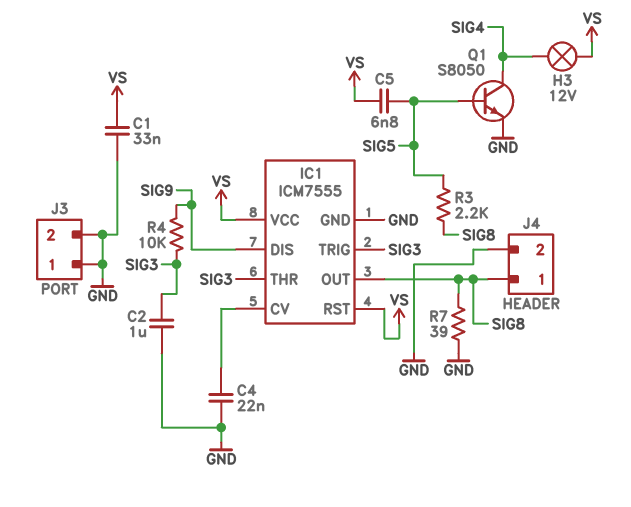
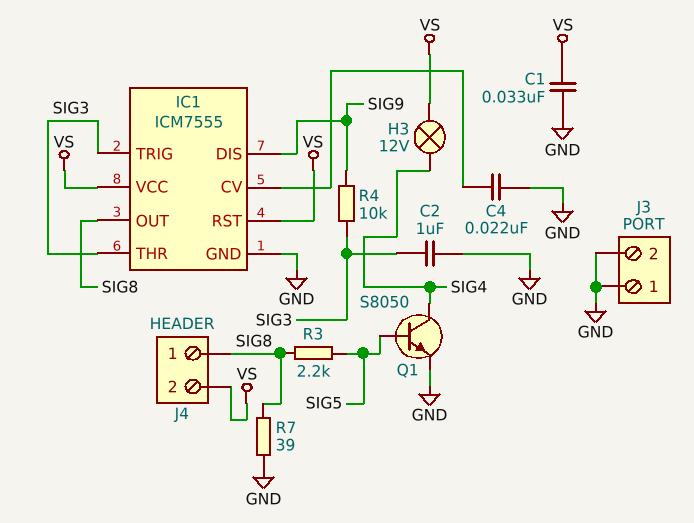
C5: 6.8nF (SIG5, VS) -> none
J4 pin 2: GND -> VS

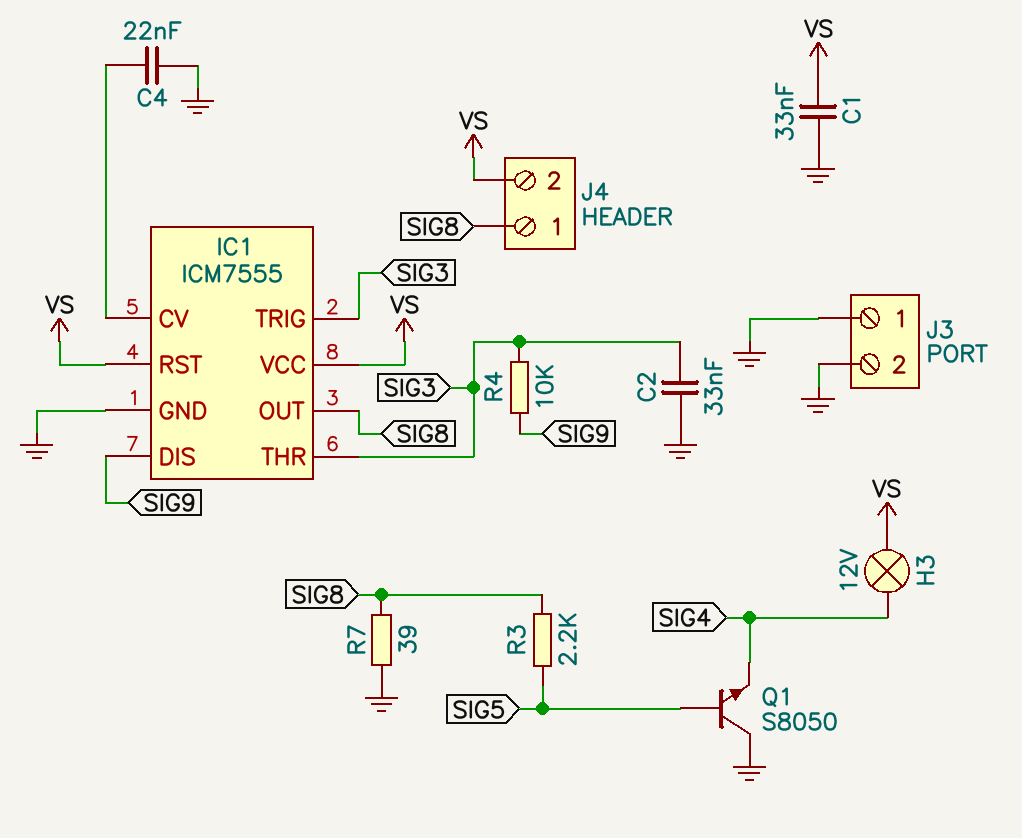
C2: 1uF (GND, SIG3) -> 33nF (GND, SIG3)
Q1: NPN S8050 (B SIG5, C SIG4, E GND) -> NPN S8050 (B SIG5, C GND, E SIG4)

